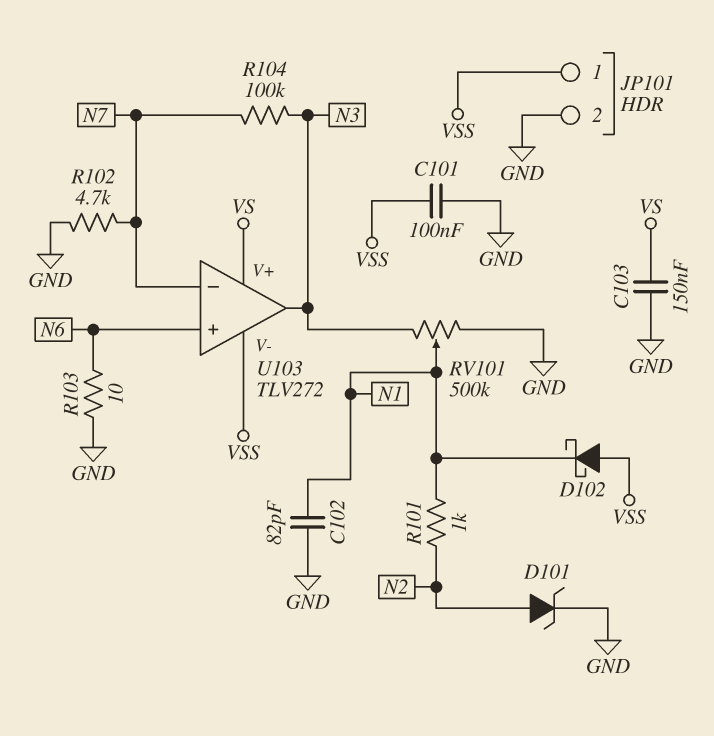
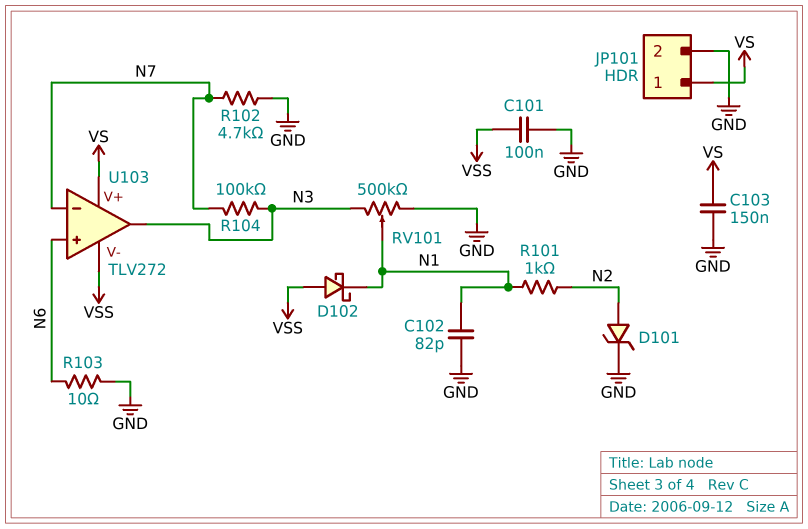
JP101 pin 1: VSS -> VS

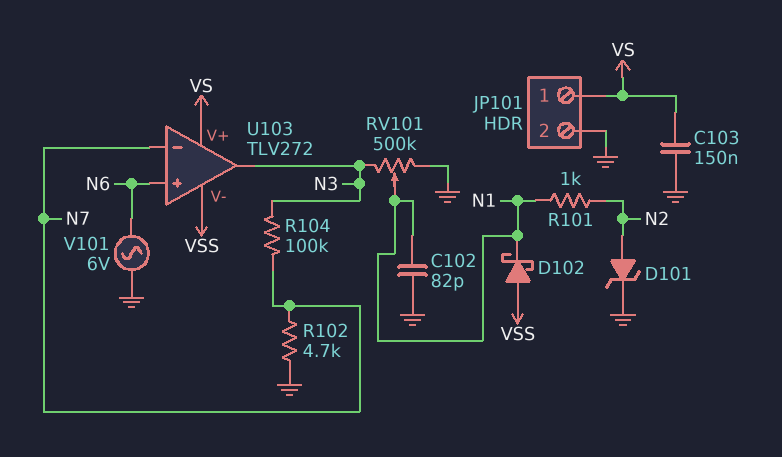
C101: 100nF (GND, VSS) -> none
R103: 10 (GND, N6) -> none
V101: none -> AC 6V (GND, N6)

